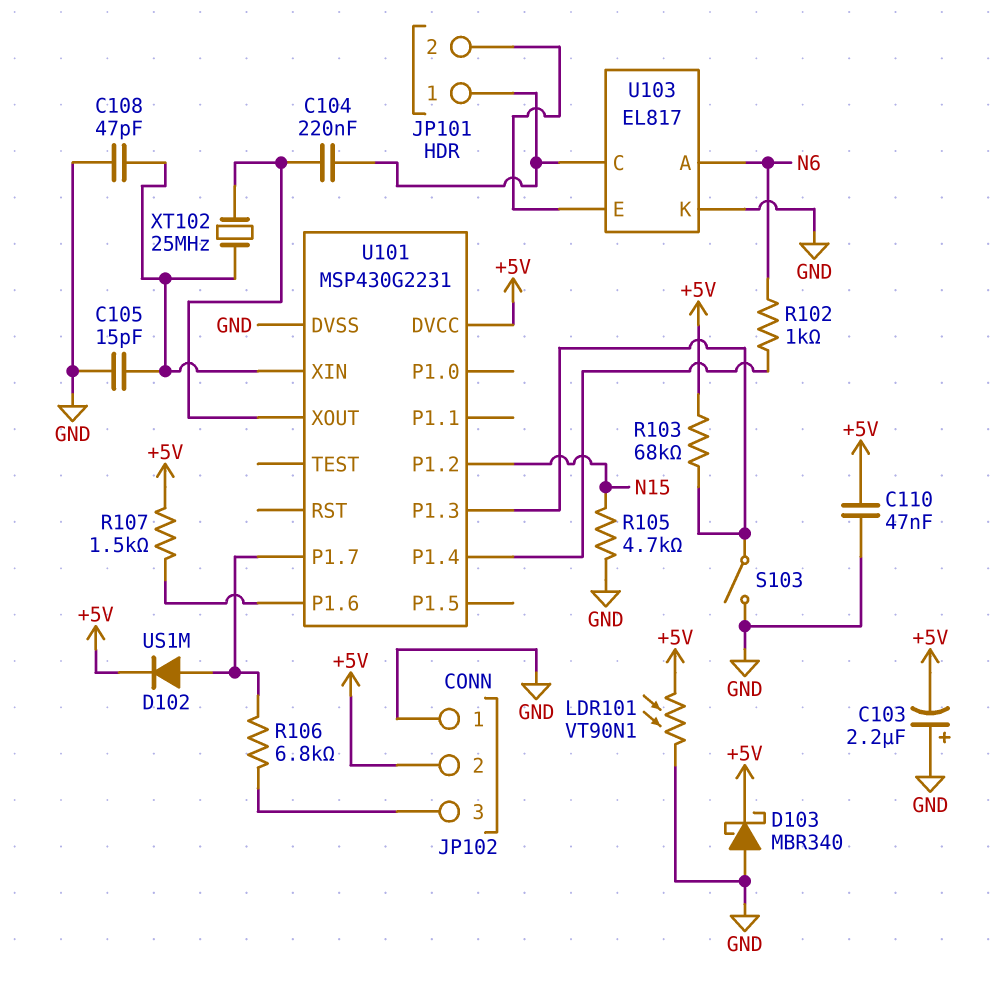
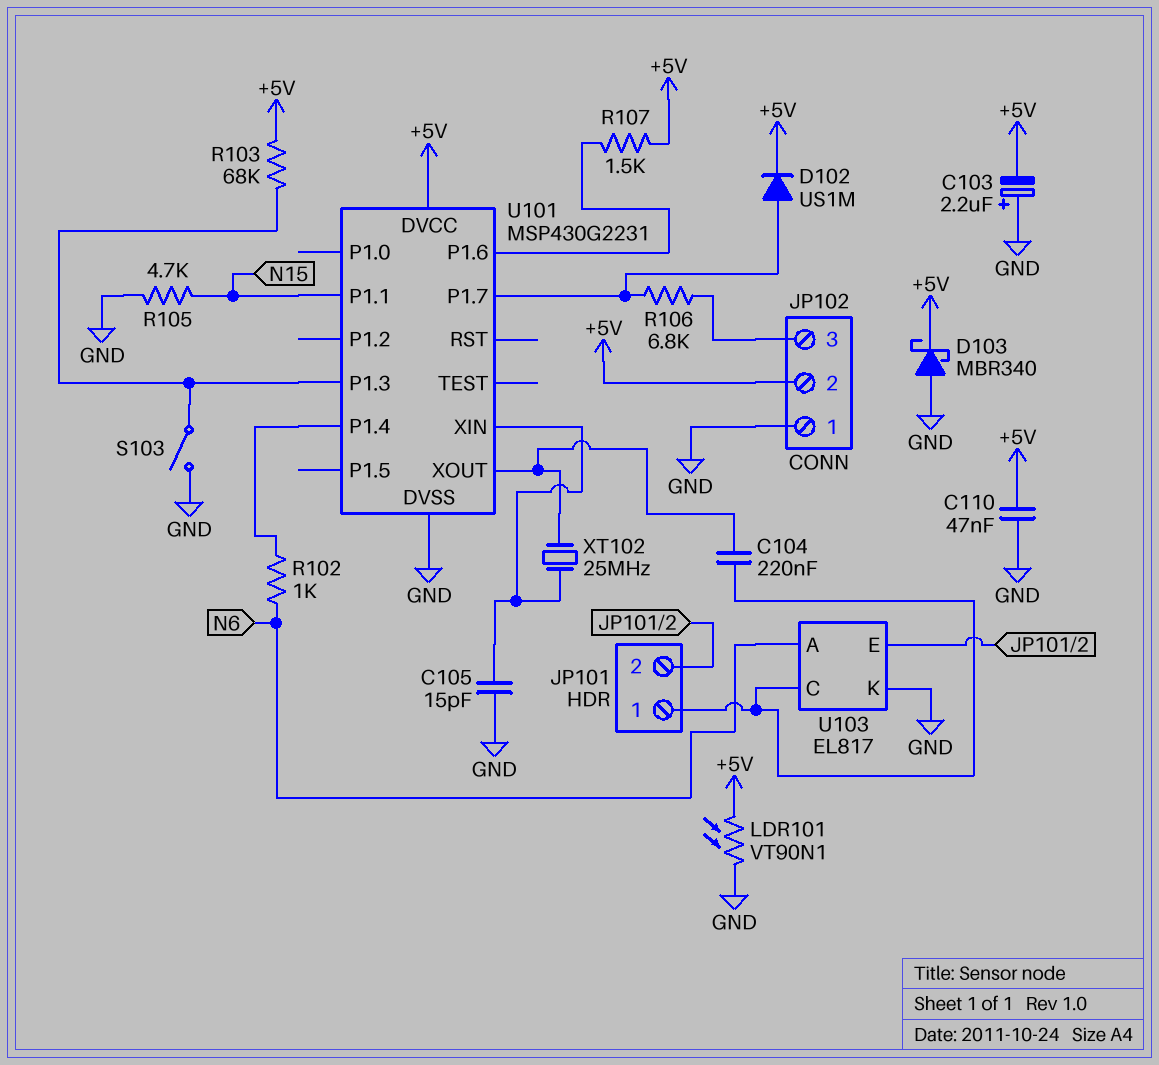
C108: 47pF (GND, U101/XIN) -> none
U101 pin P1.1: none -> N15
U101 pin P1.2: N15 -> none

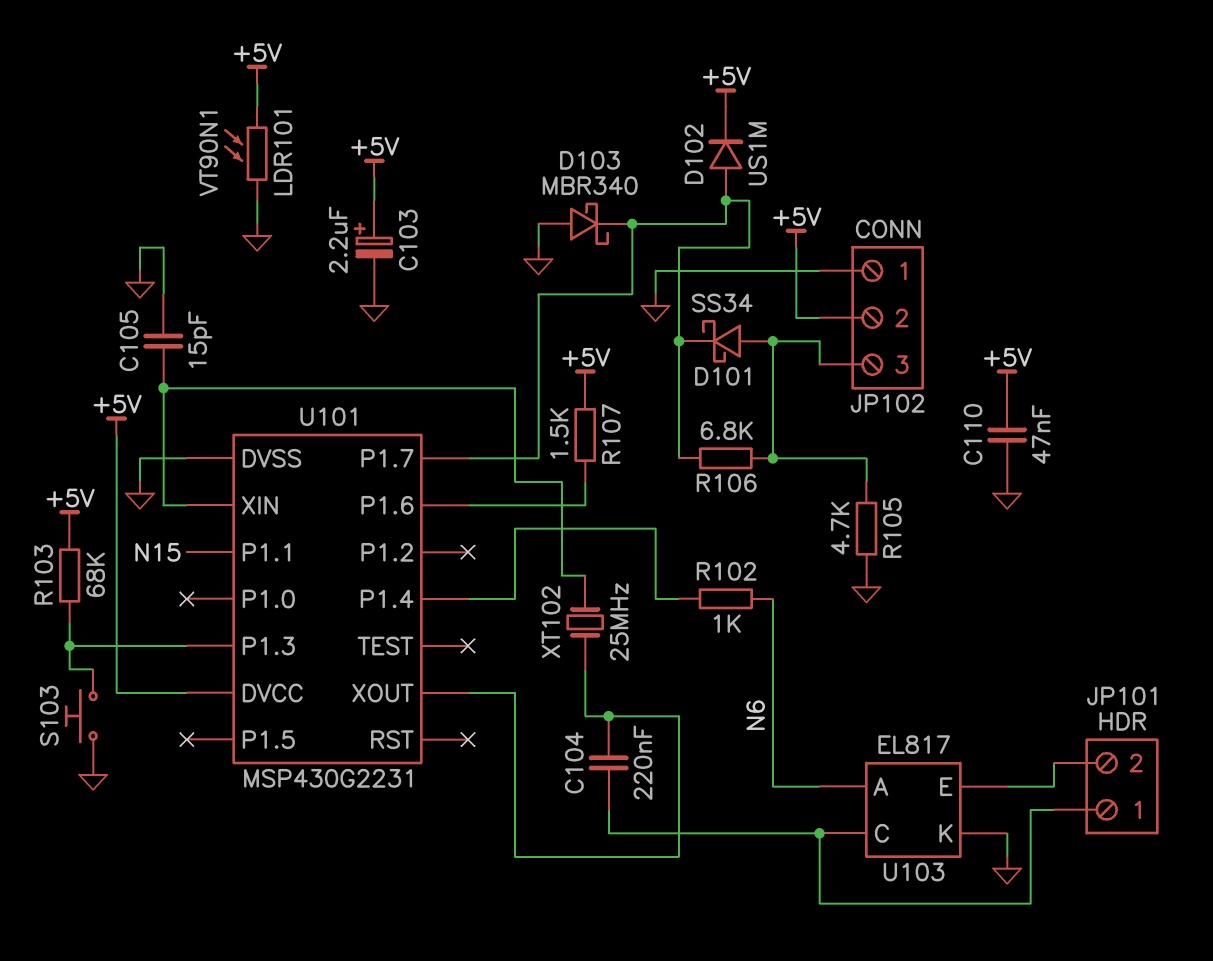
C103: 2.2uF (plus GND, minus +5V) -> 2.2uF (plus +5V, minus GND)
D101: none -> schottky SS34 (A JP102/3, K U101/P1.7)
D103: schottky MBR340 (A GND, K +5V) -> schottky MBR340 (A GND, K U101/P1.7)
R105: 4.7k (GND, N15) -> 4.7k (GND, JP102/3)
S103: switch (GND, U101/P1.3) -> button (GND, U101/P1.3)

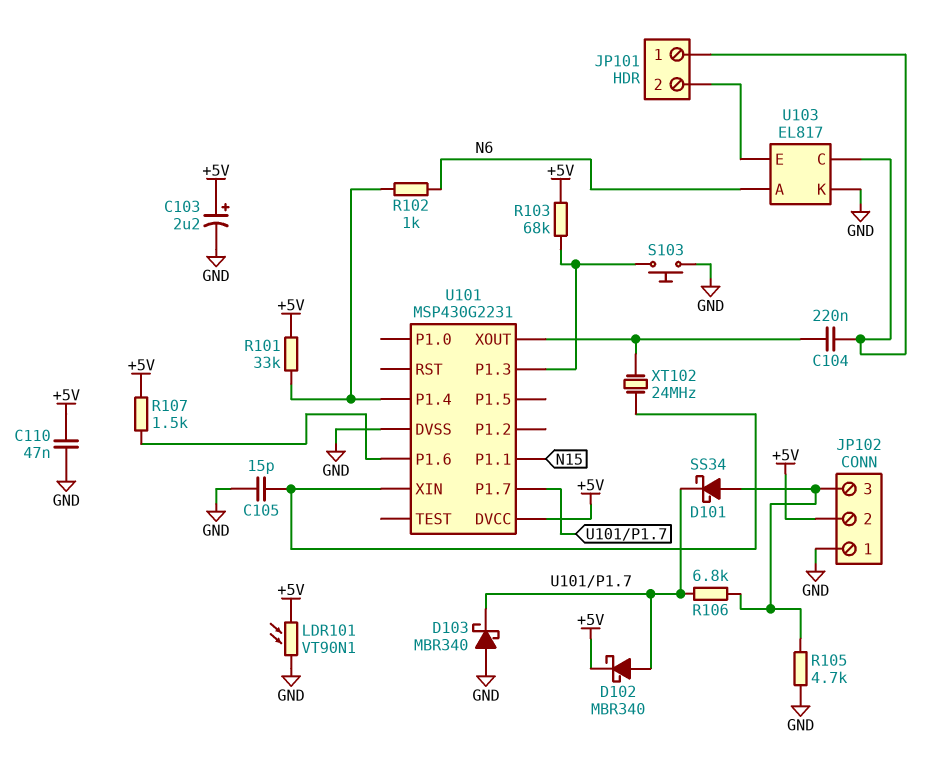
D102: diode US1M (A U101/P1.7, K +5V) -> schottky MBR340 (A U101/P1.7, K +5V)
R101: none -> 33k (+5V, U101/P1.4)
XT102: 25MHz (U101/XIN, U101/XOUT) -> 24MHz (U101/XIN, U101/XOUT)

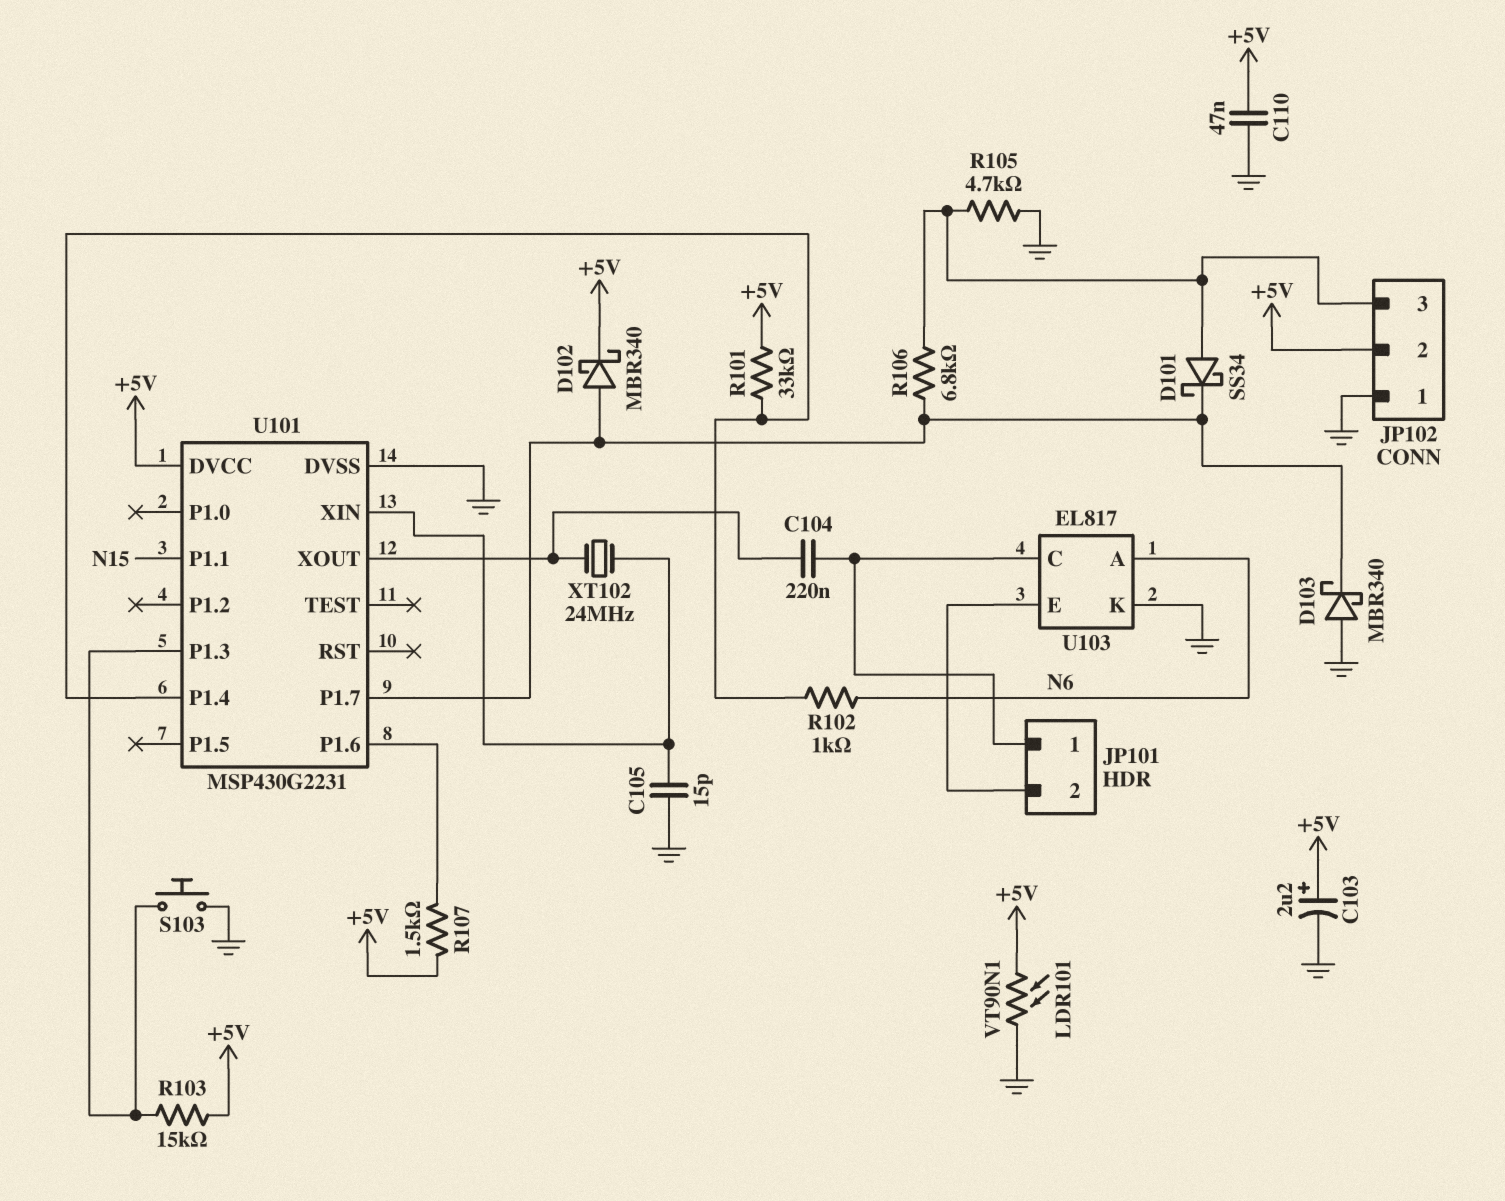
R103: 68k (+5V, U101/P1.3) -> 15k (+5V, U101/P1.3)

